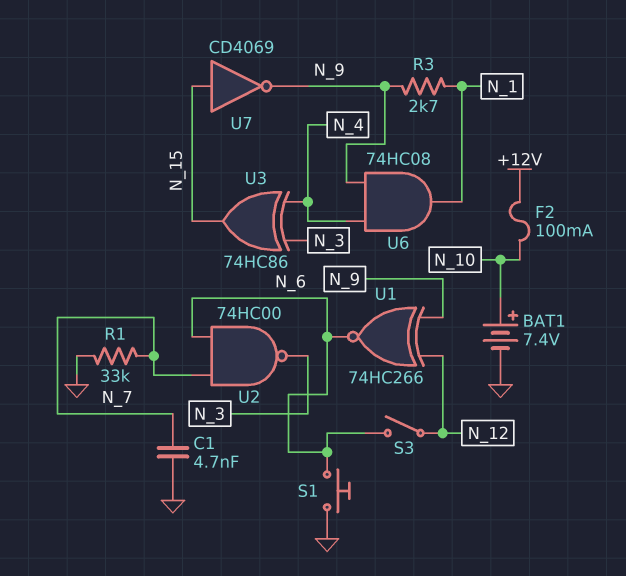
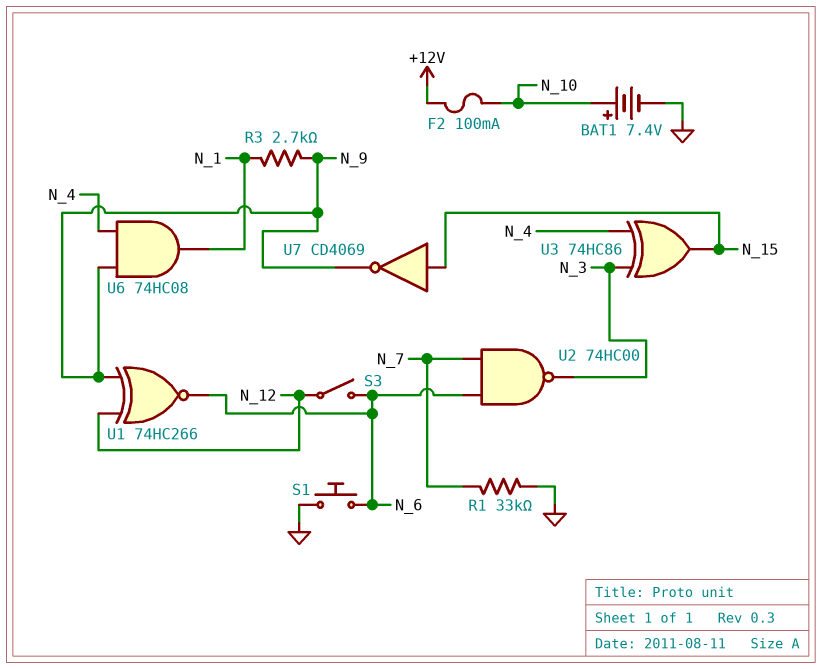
C1: 4.7nF (GND, N_7) -> none

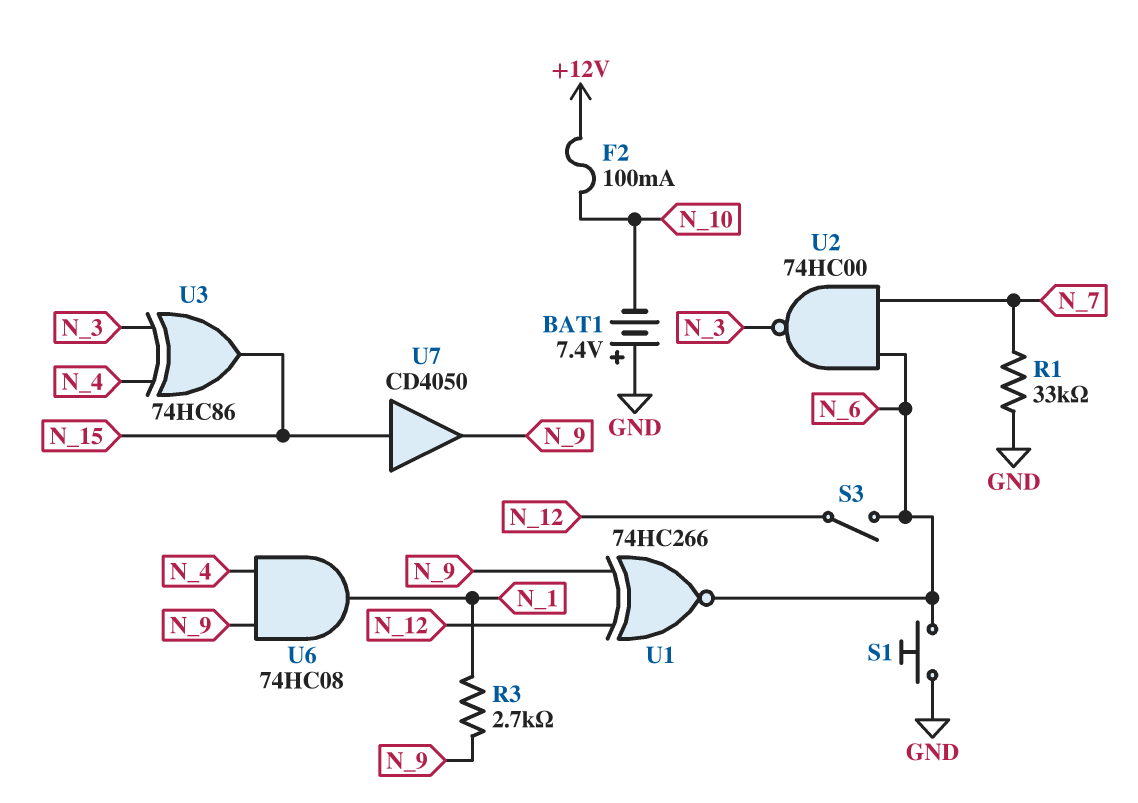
BAT1: 7.4V (plus N_10, minus GND) -> 7.4V (plus GND, minus N_10)
U7: NOT CD4069 (in N_15, out N_9) -> buffer CD4050 (in N_15, out N_9)

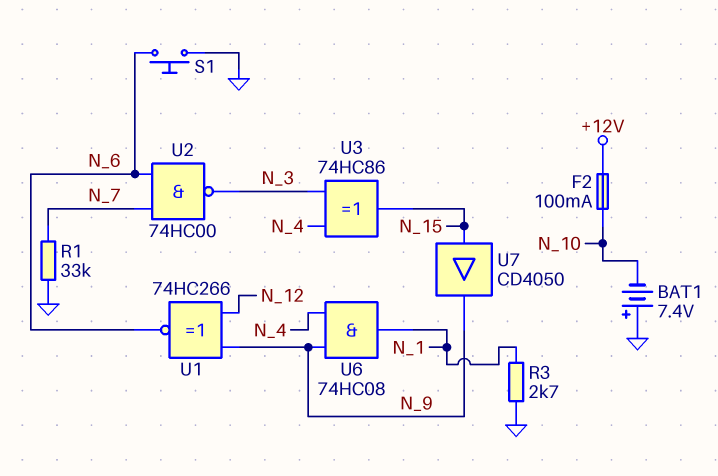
R3: 2.7k (N_1, N_9) -> 2.7k (GND, N_1)
S3: switch (N_6, N_12) -> none

